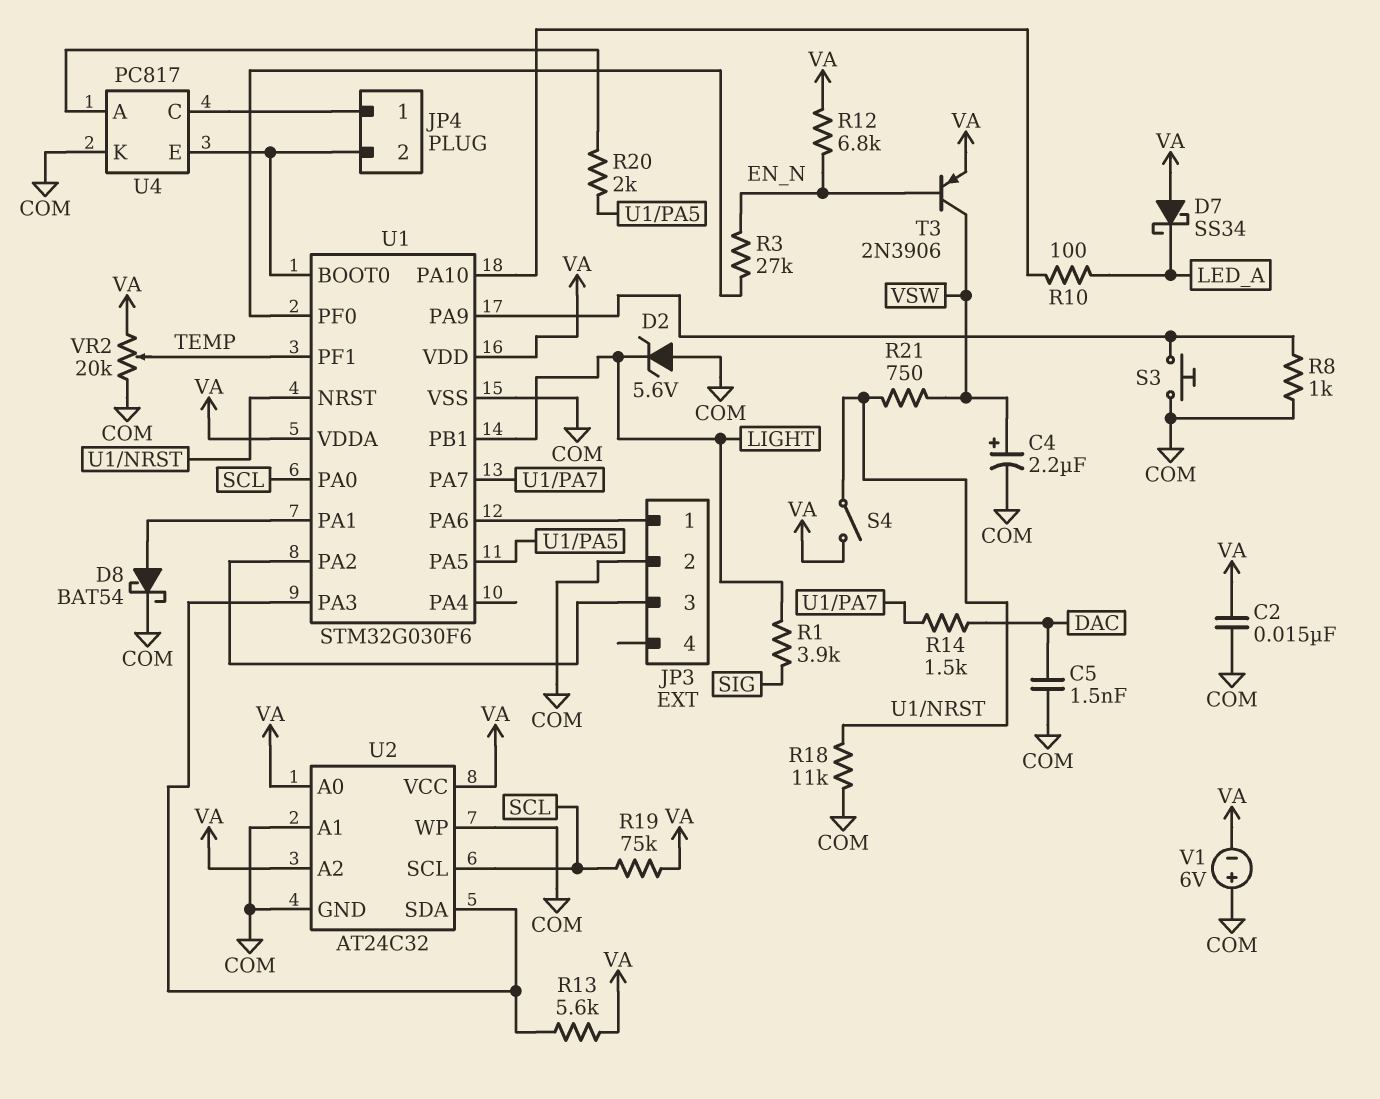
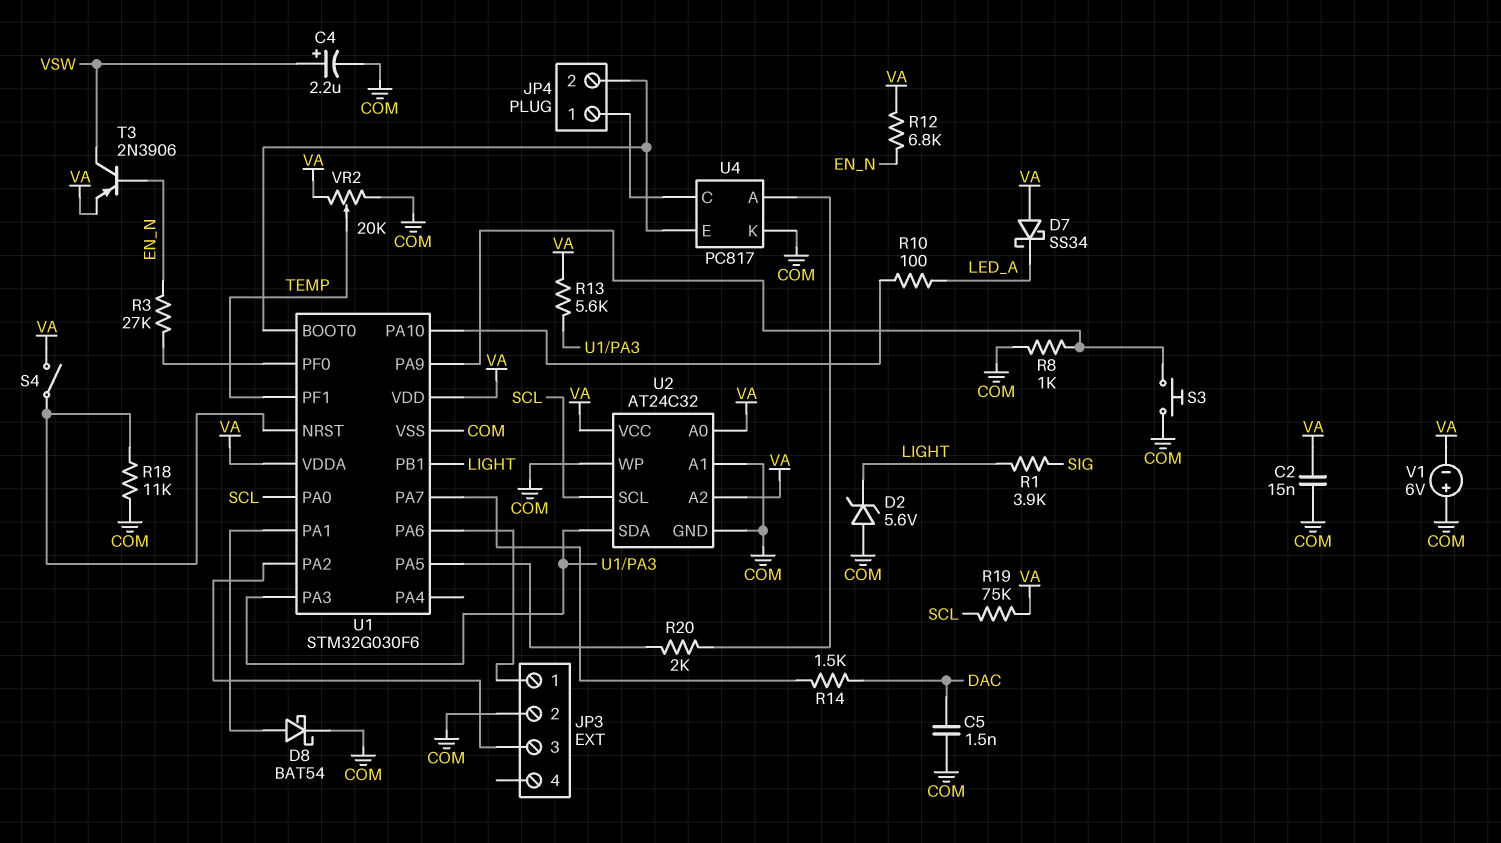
R21: 750 (U1/NRST, VSW) -> none

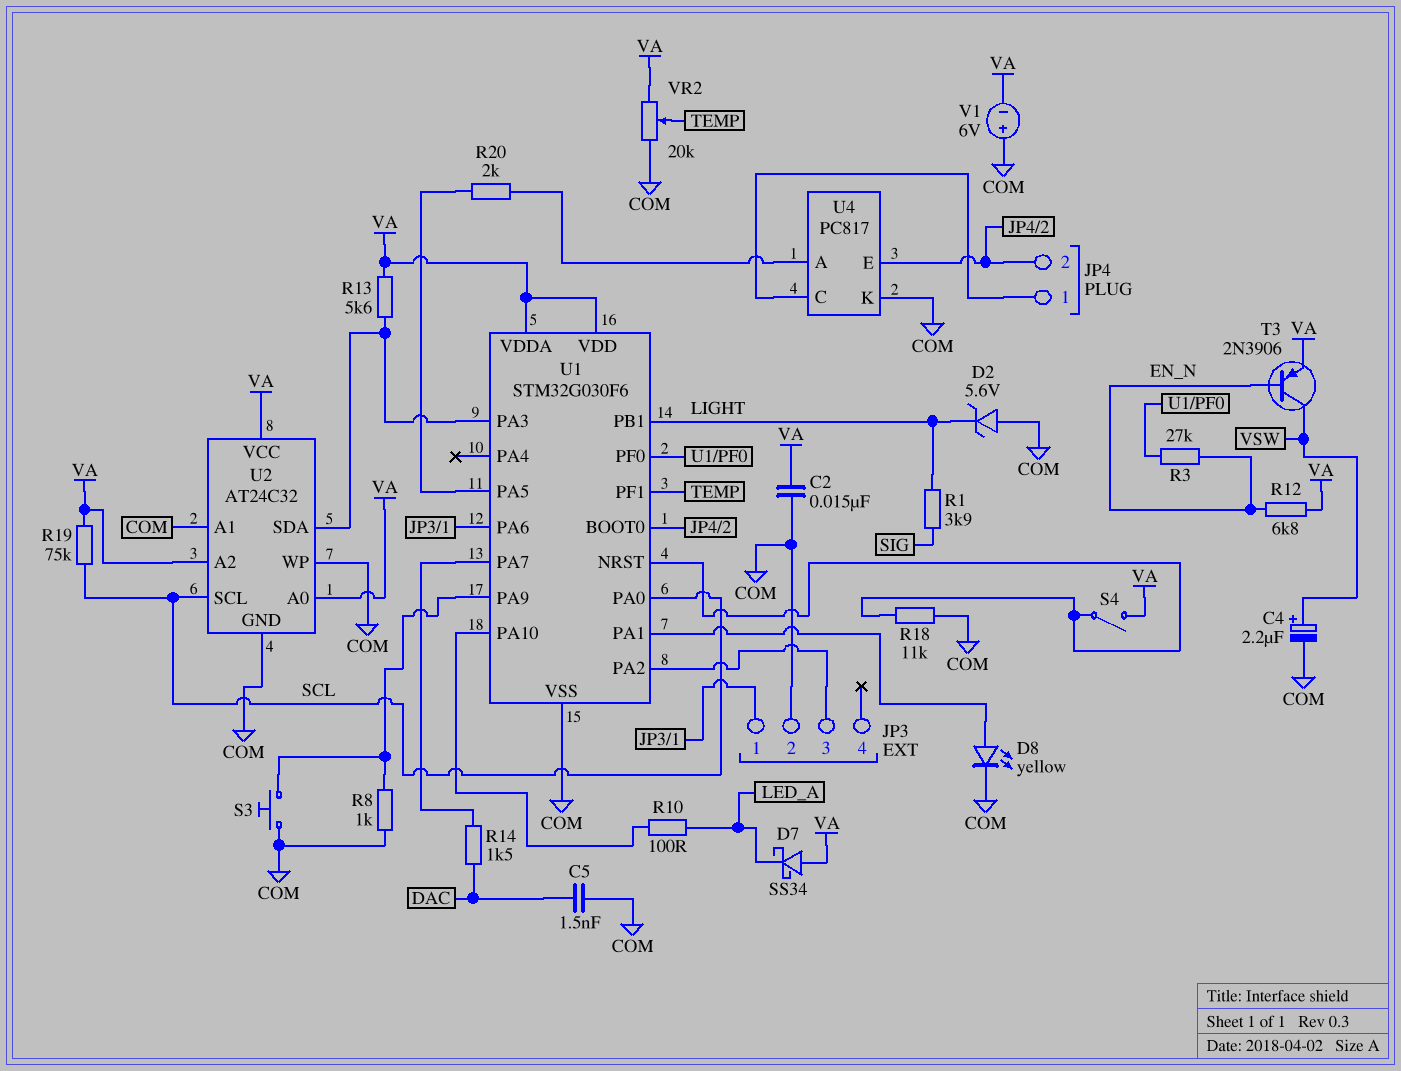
D8: schottky BAT54 (A U1/PA1, K COM) -> LED yellow (A U1/PA1, K COM)

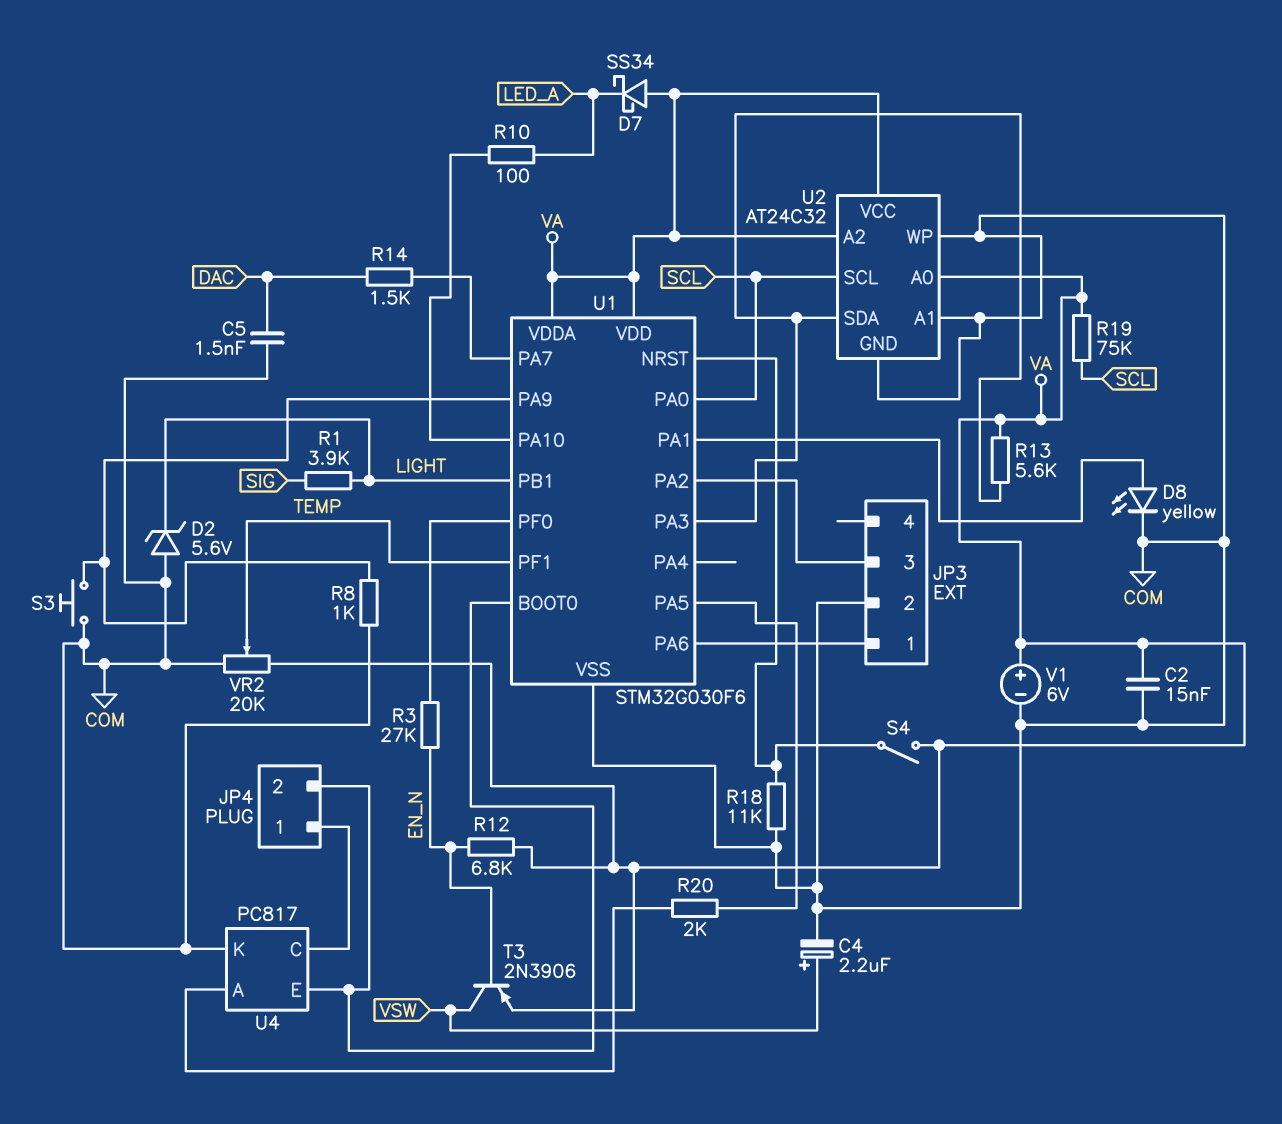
V1: 6V (plus COM, minus VA) -> 6V (plus VA, minus COM)

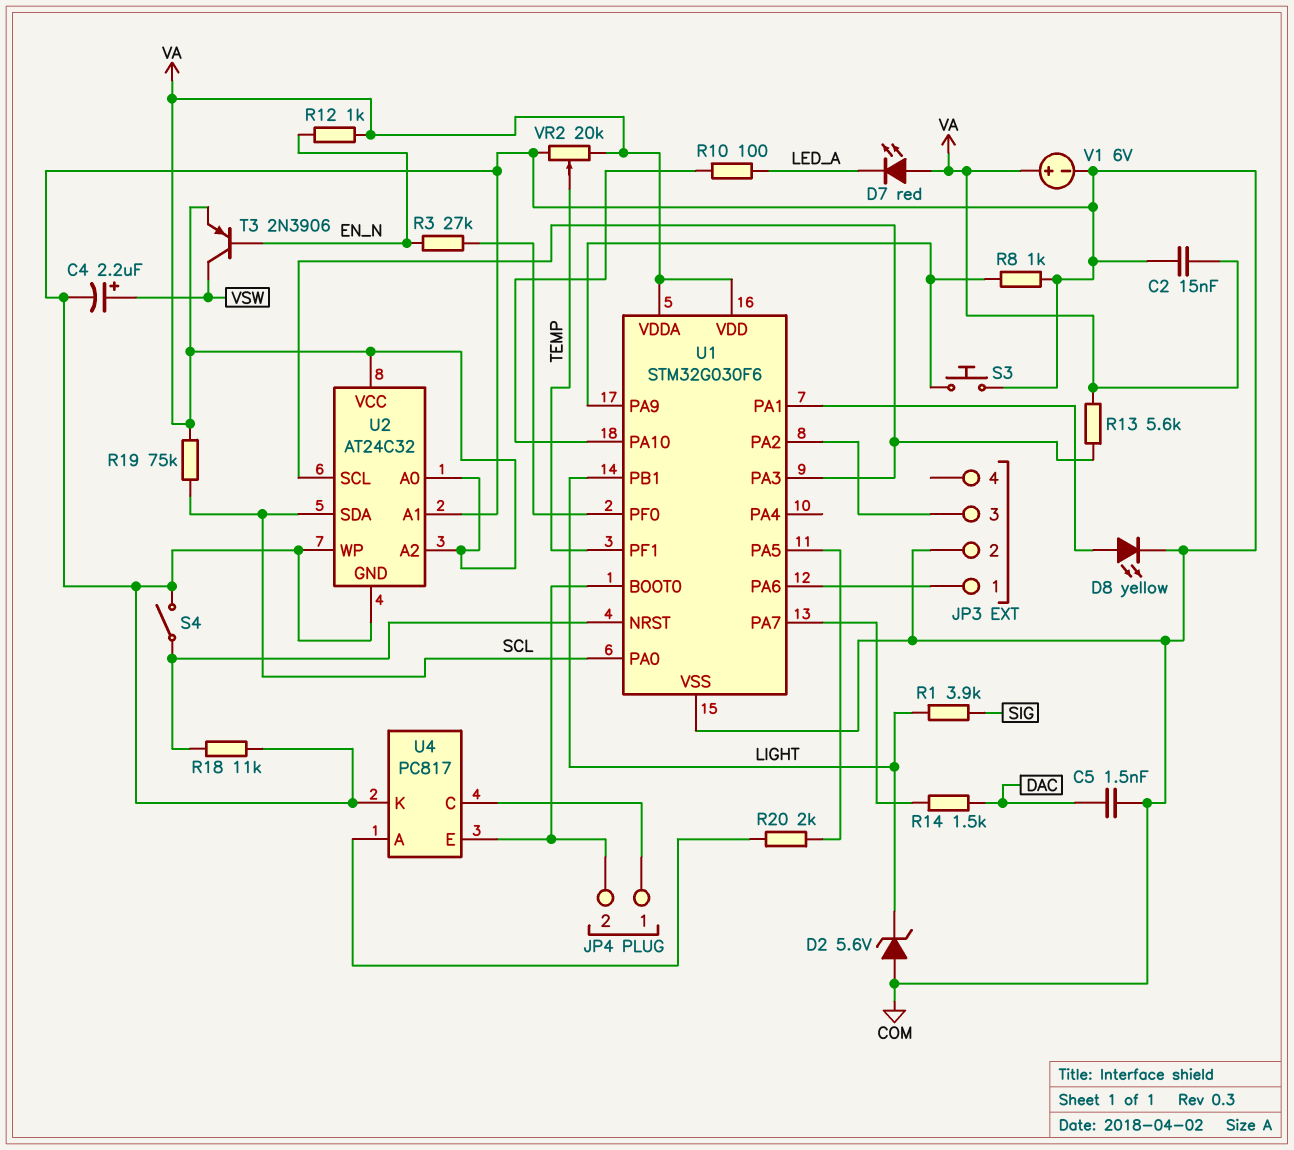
D7: schottky SS34 (A VA, K LED_A) -> LED red (A VA, K LED_A)
R12: 6.8k (EN_N, VA) -> 1k (EN_N, VA)
S4: switch (U1/NRST, VA) -> switch (COM, U1/NRST)
U2 pin SCL: SCL -> U1/PA3
U2 pin SDA: U1/PA3 -> SCL

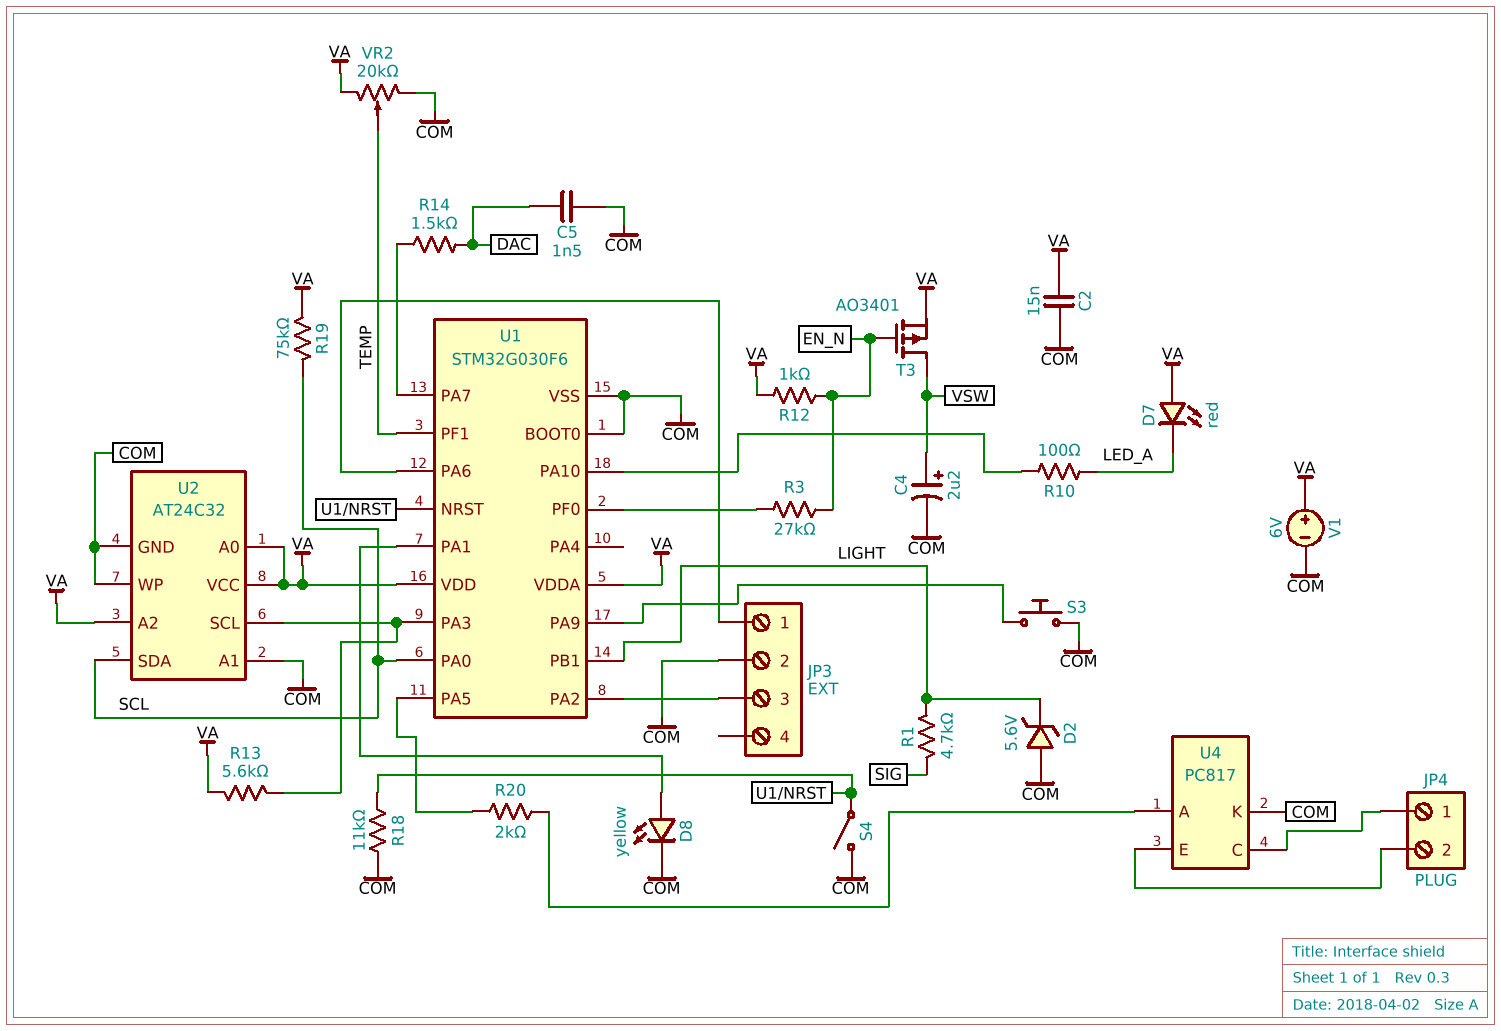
R1: 3.9k (LIGHT, SIG) -> 4.7k (LIGHT, SIG)
R8: 1k (COM, U1/PA9) -> none
T3: PNP 2N3906 (B EN_N, C VSW, E VA) -> PMOS AO3401 (G EN_N, D VSW, S VA)
U1 pin BOOT0: JP4/2 -> COM

